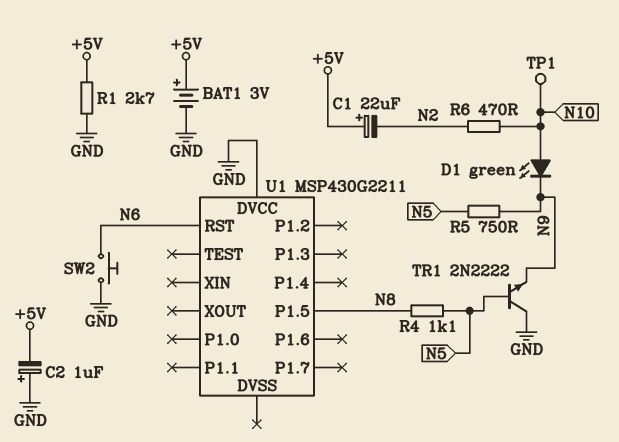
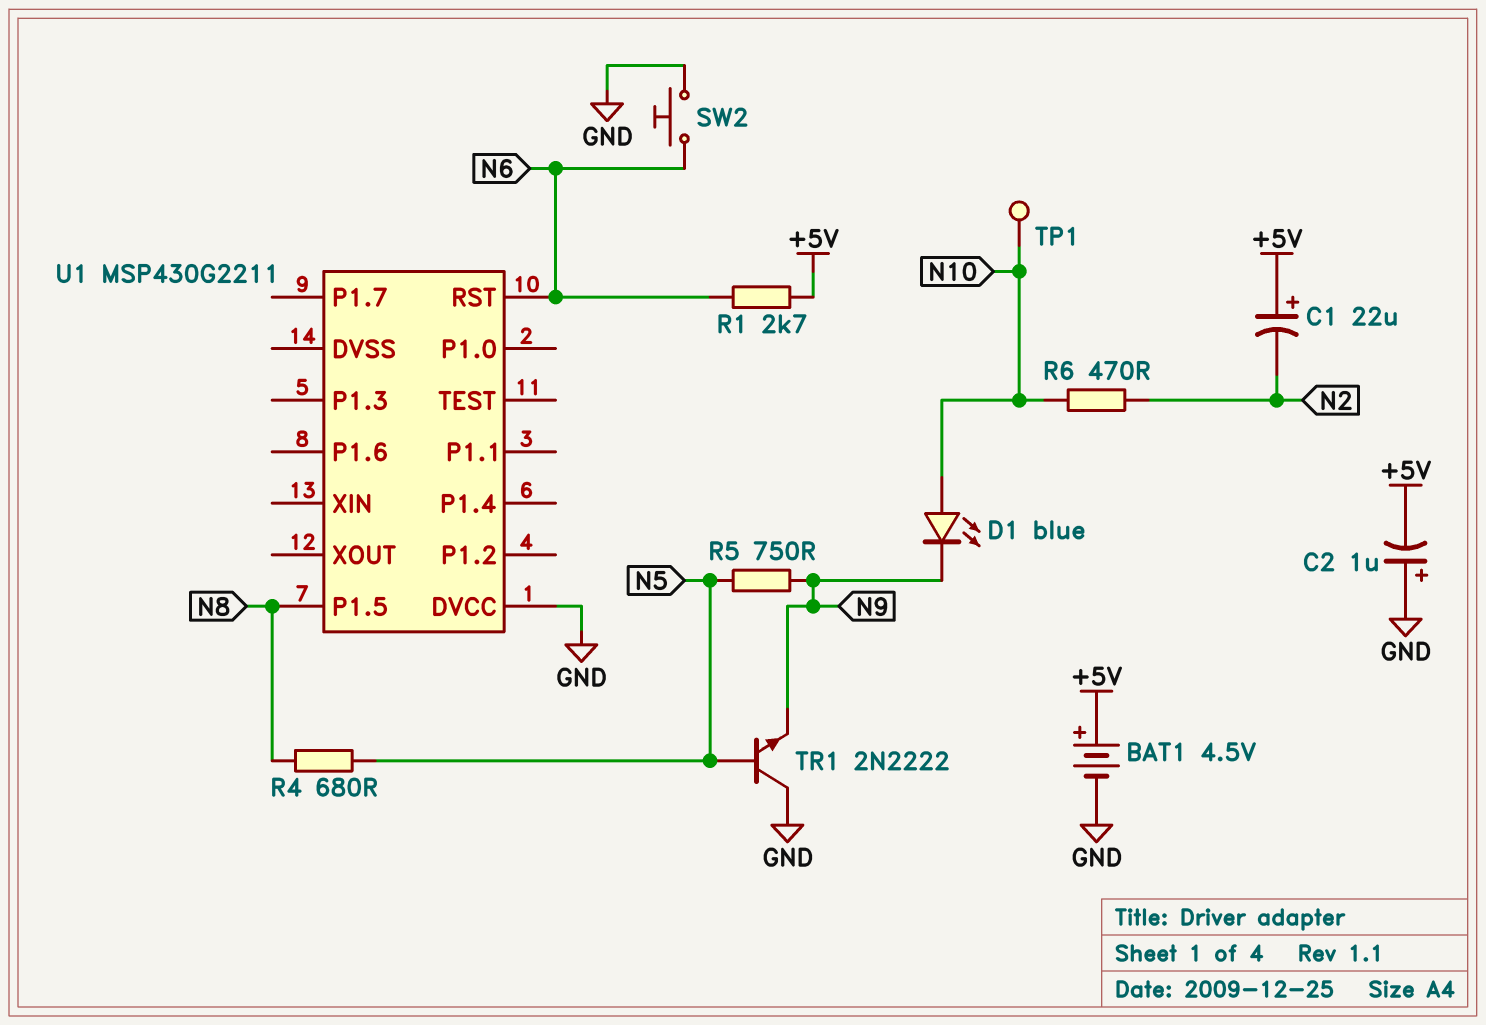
BAT1: 3V (plus +5V, minus GND) -> 4.5V (plus +5V, minus GND)
D1: LED green (A N10, K N9) -> LED blue (A N10, K N9)
R1: 2.7k (+5V, GND) -> 2.7k (+5V, N6)
R4: 1.1k (N5, N8) -> 680 (N5, N8)

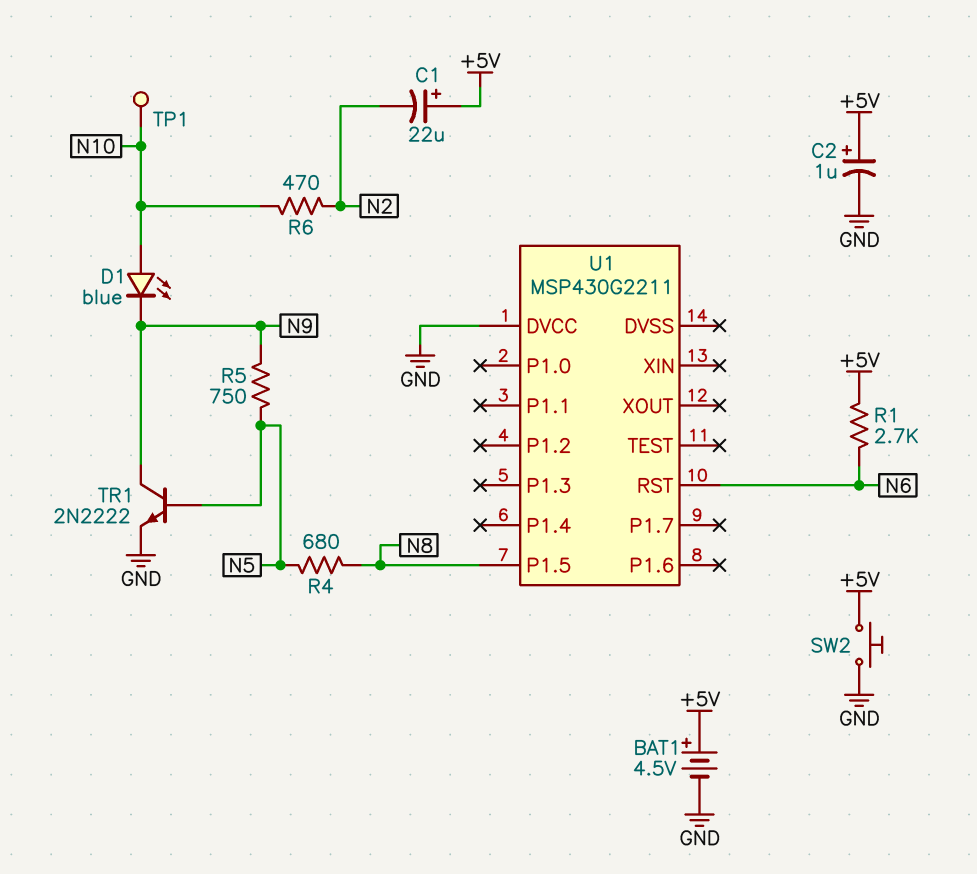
C2: 1uF (plus GND, minus +5V) -> 1uF (plus +5V, minus GND)
SW2: button (GND, N6) -> button (+5V, GND)
TR1: NPN 2N2222 (B N5, C GND, E N9) -> NPN 2N2222 (B N5, C N9, E GND)

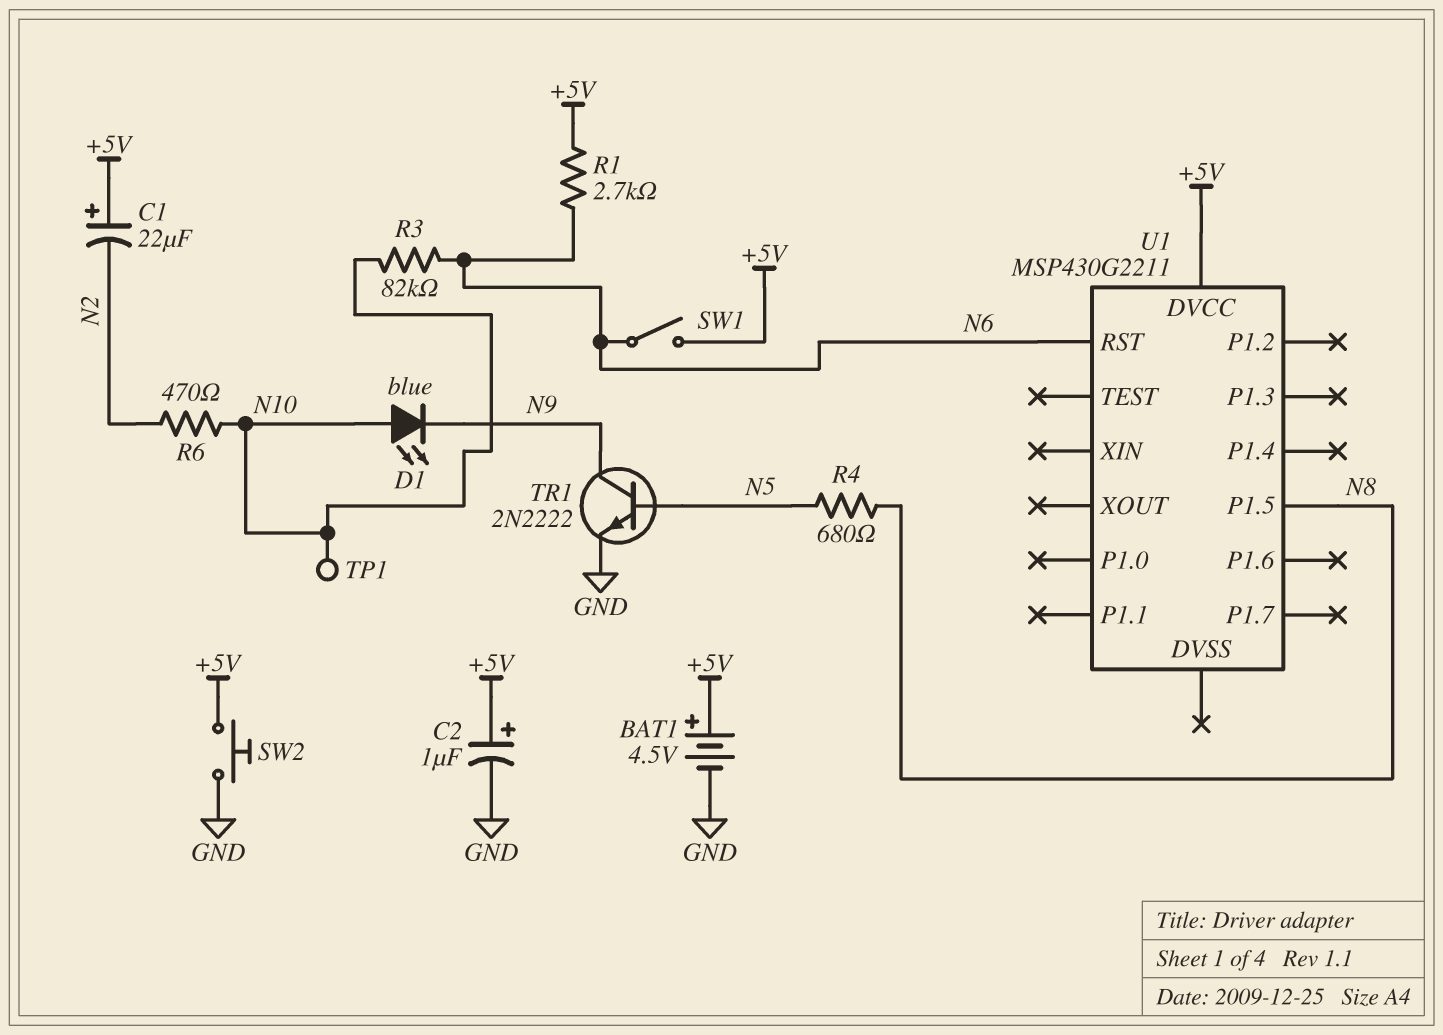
R3: none -> 82k (N6, N10)
R5: 750 (N5, N9) -> none
SW1: none -> switch (+5V, N6)
U1 pin DVCC: GND -> +5V

